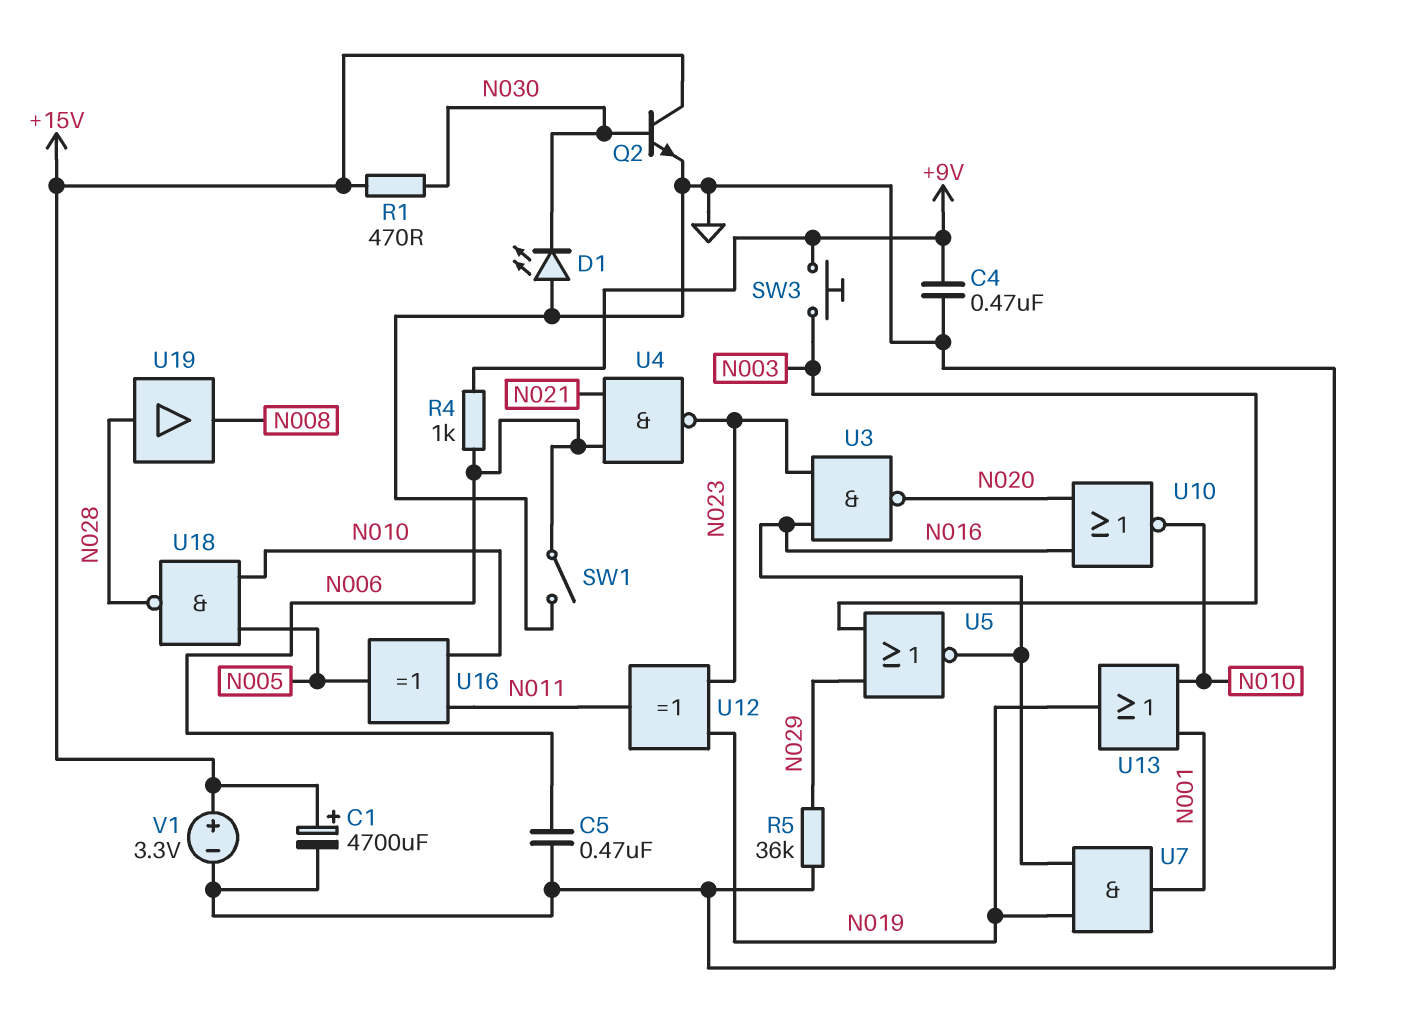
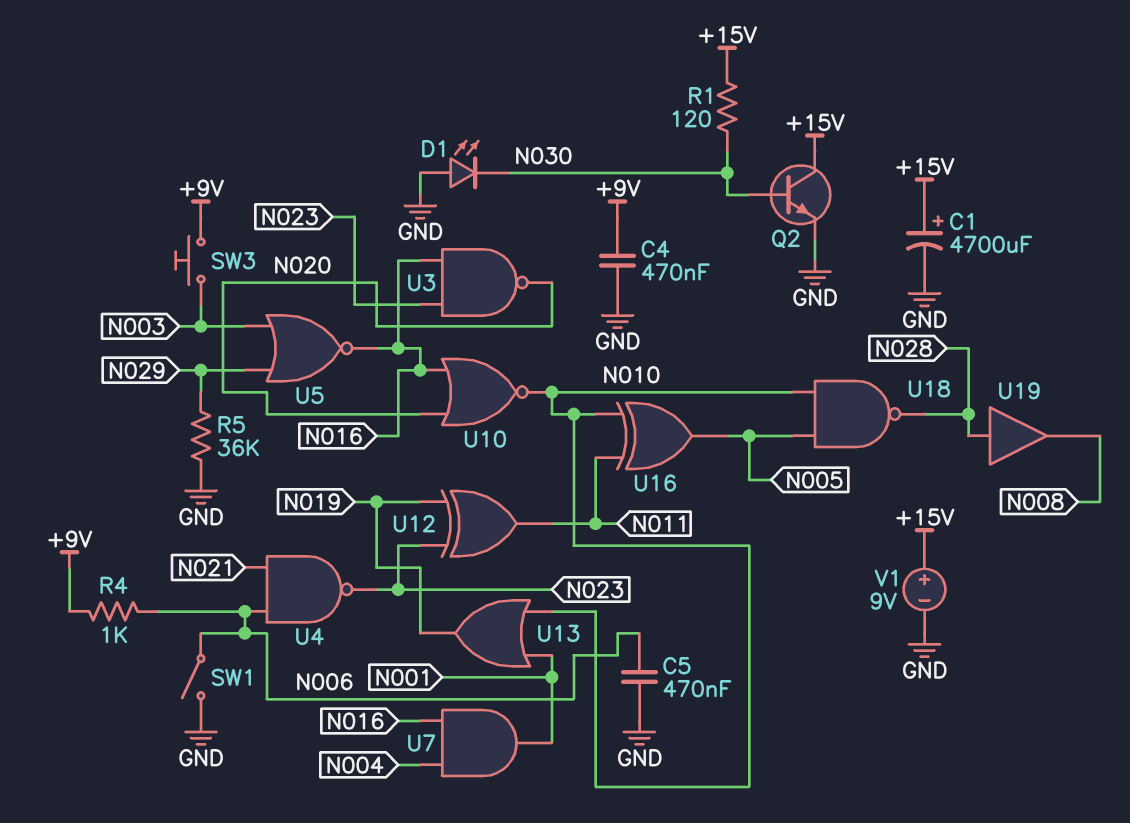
R1: 470 (+15V, N030) -> 120 (+15V, N030)
U7: AND (in N016, in N019, out N001) -> AND (in N004, in N016, out N001)
V1: 3.3V (plus +15V, minus GND) -> 9V (plus +15V, minus GND)

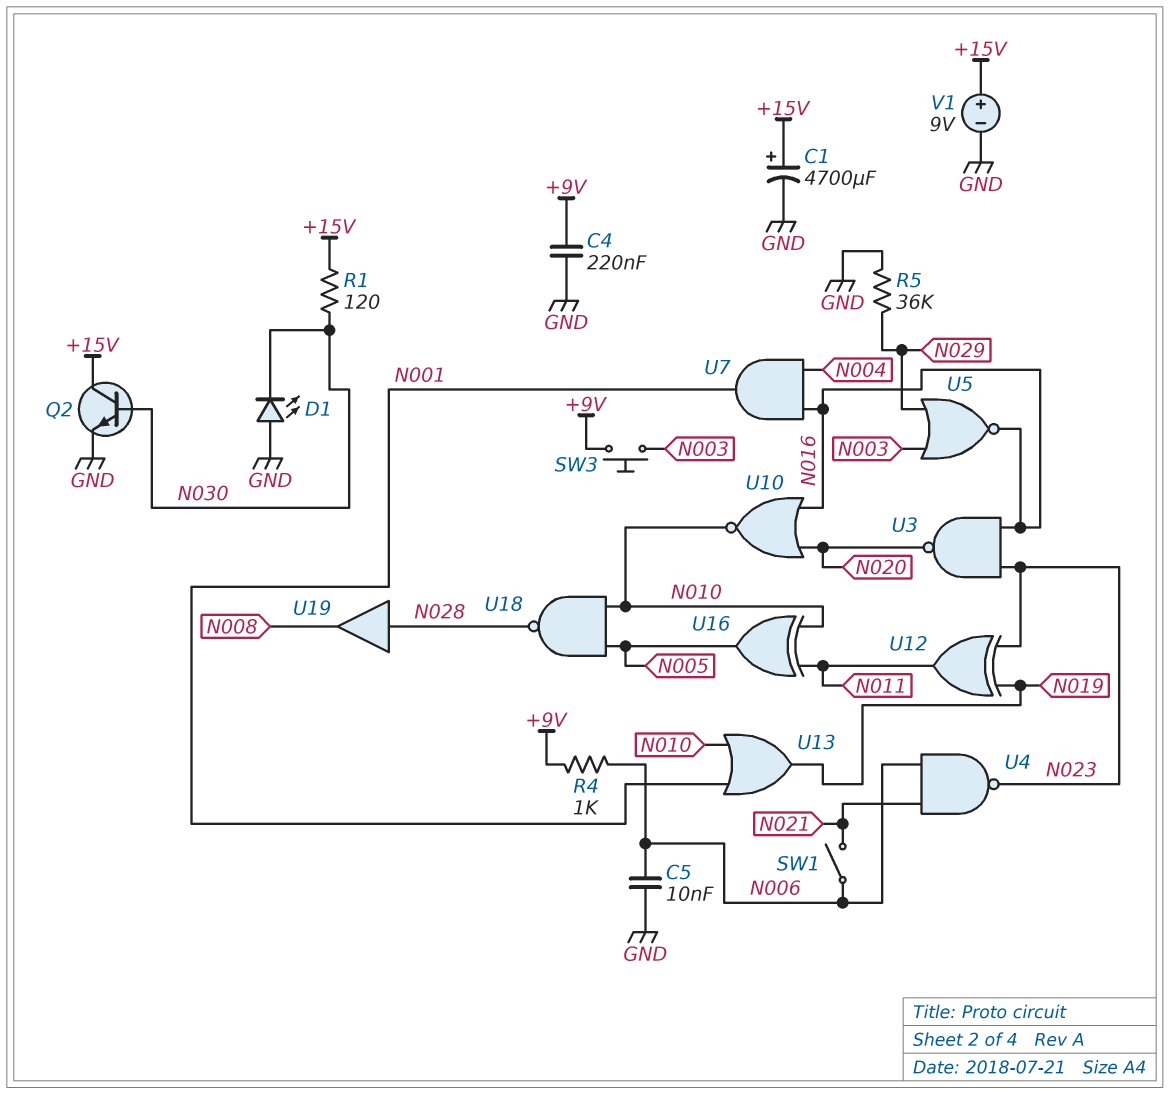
C4: 470nF (+9V, GND) -> 220nF (+9V, GND)
C5: 470nF (GND, N006) -> 10nF (GND, N006)
SW1: switch (GND, N006) -> switch (N006, N021)

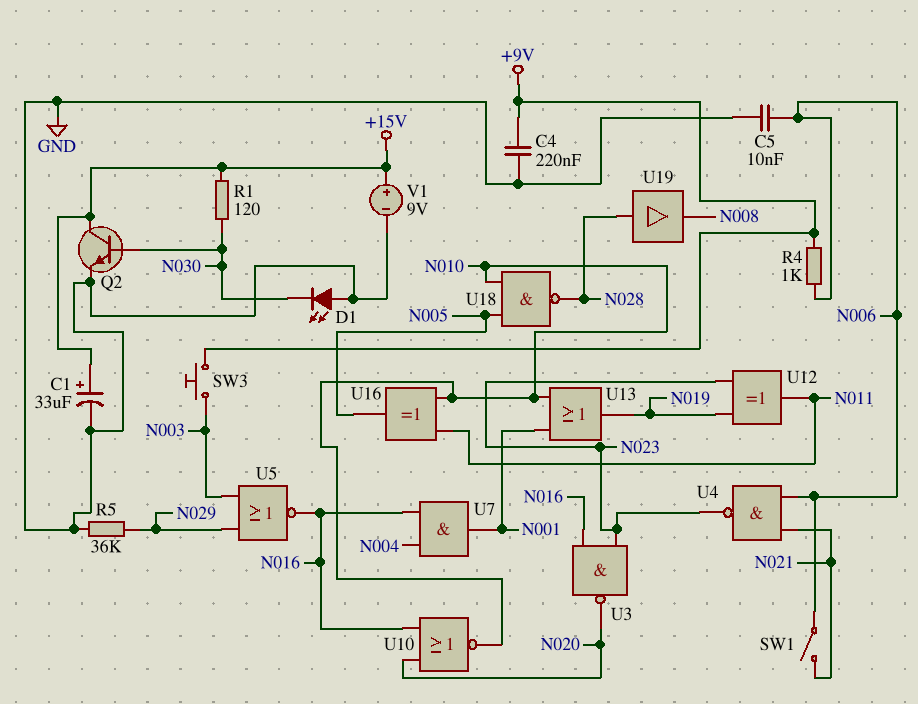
C1: 4700uF (plus +15V, minus GND) -> 33uF (plus +15V, minus GND)

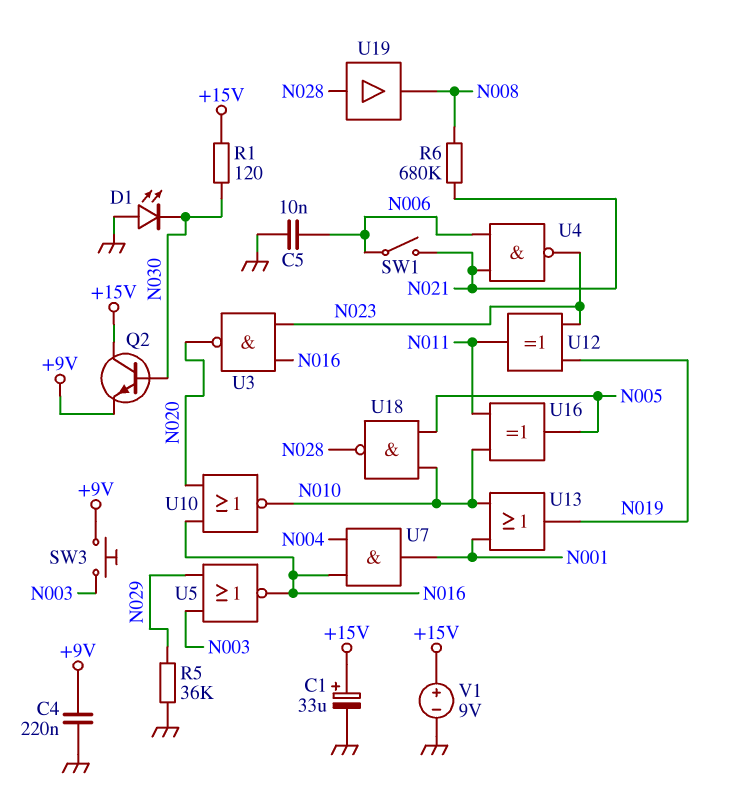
Q2: NPN (B N030, C +15V, E GND) -> NPN (B N030, C +15V, E +9V)
R4: 1k (+9V, N006) -> none
R6: none -> 680k (N008, N021)

